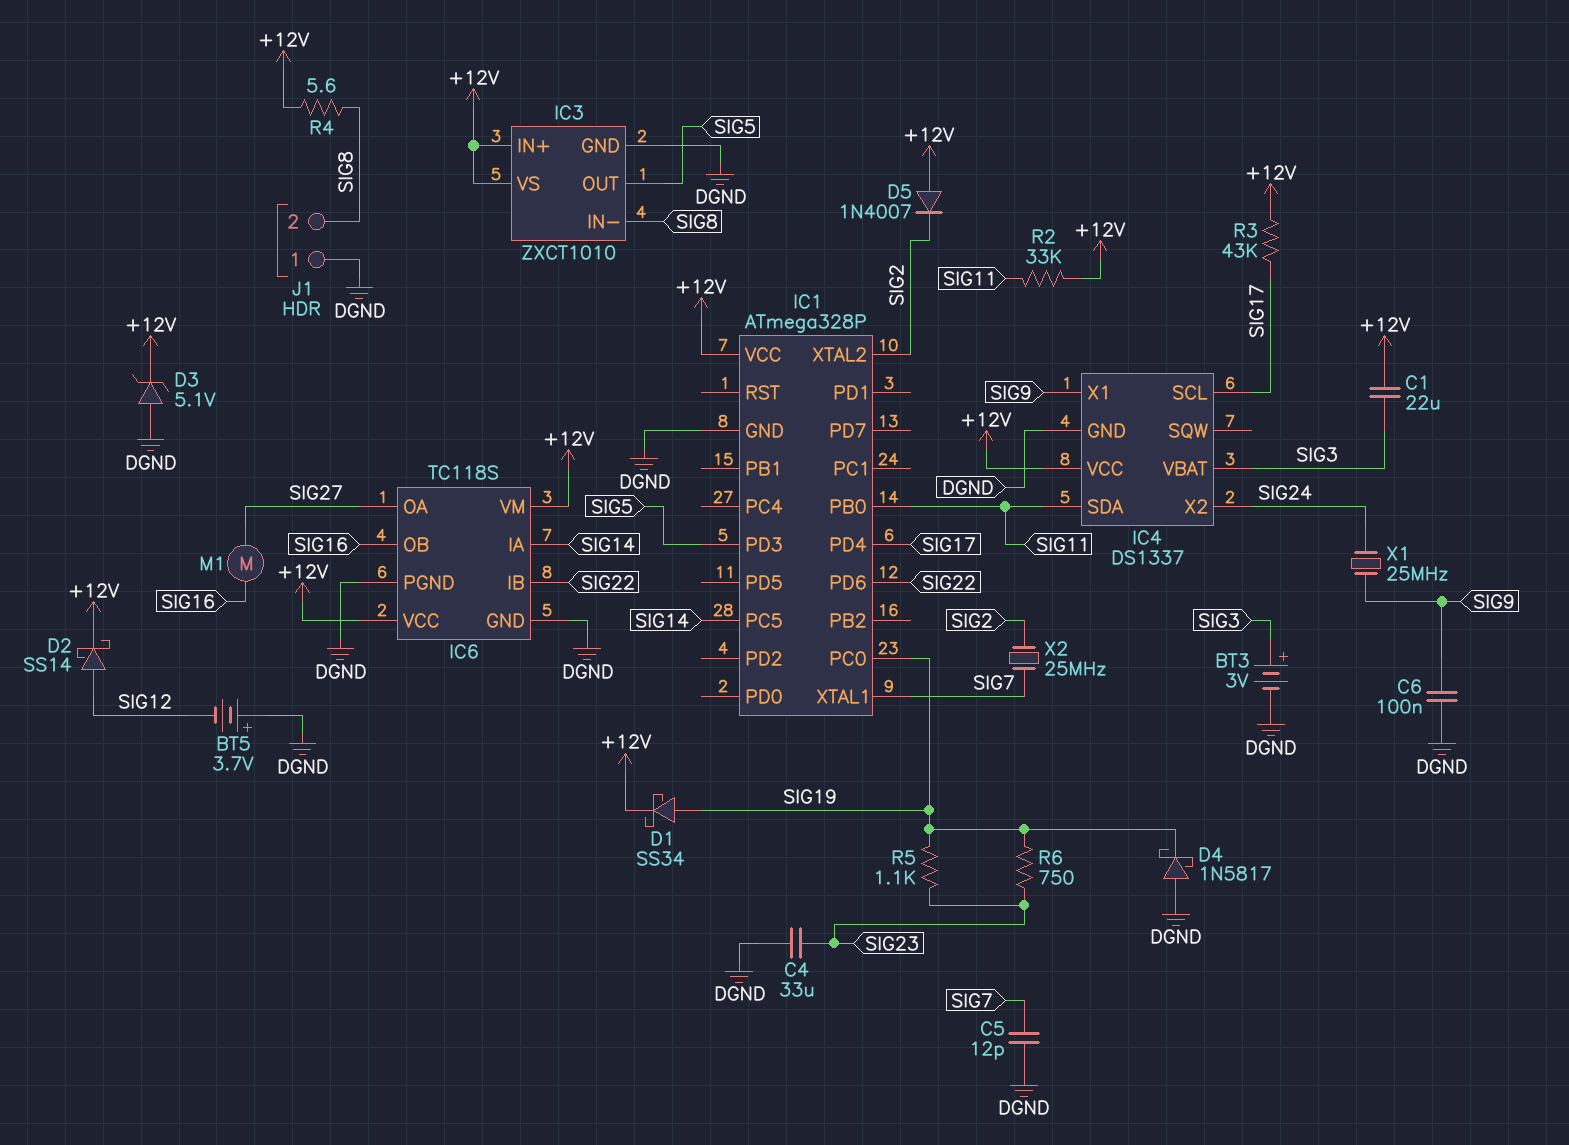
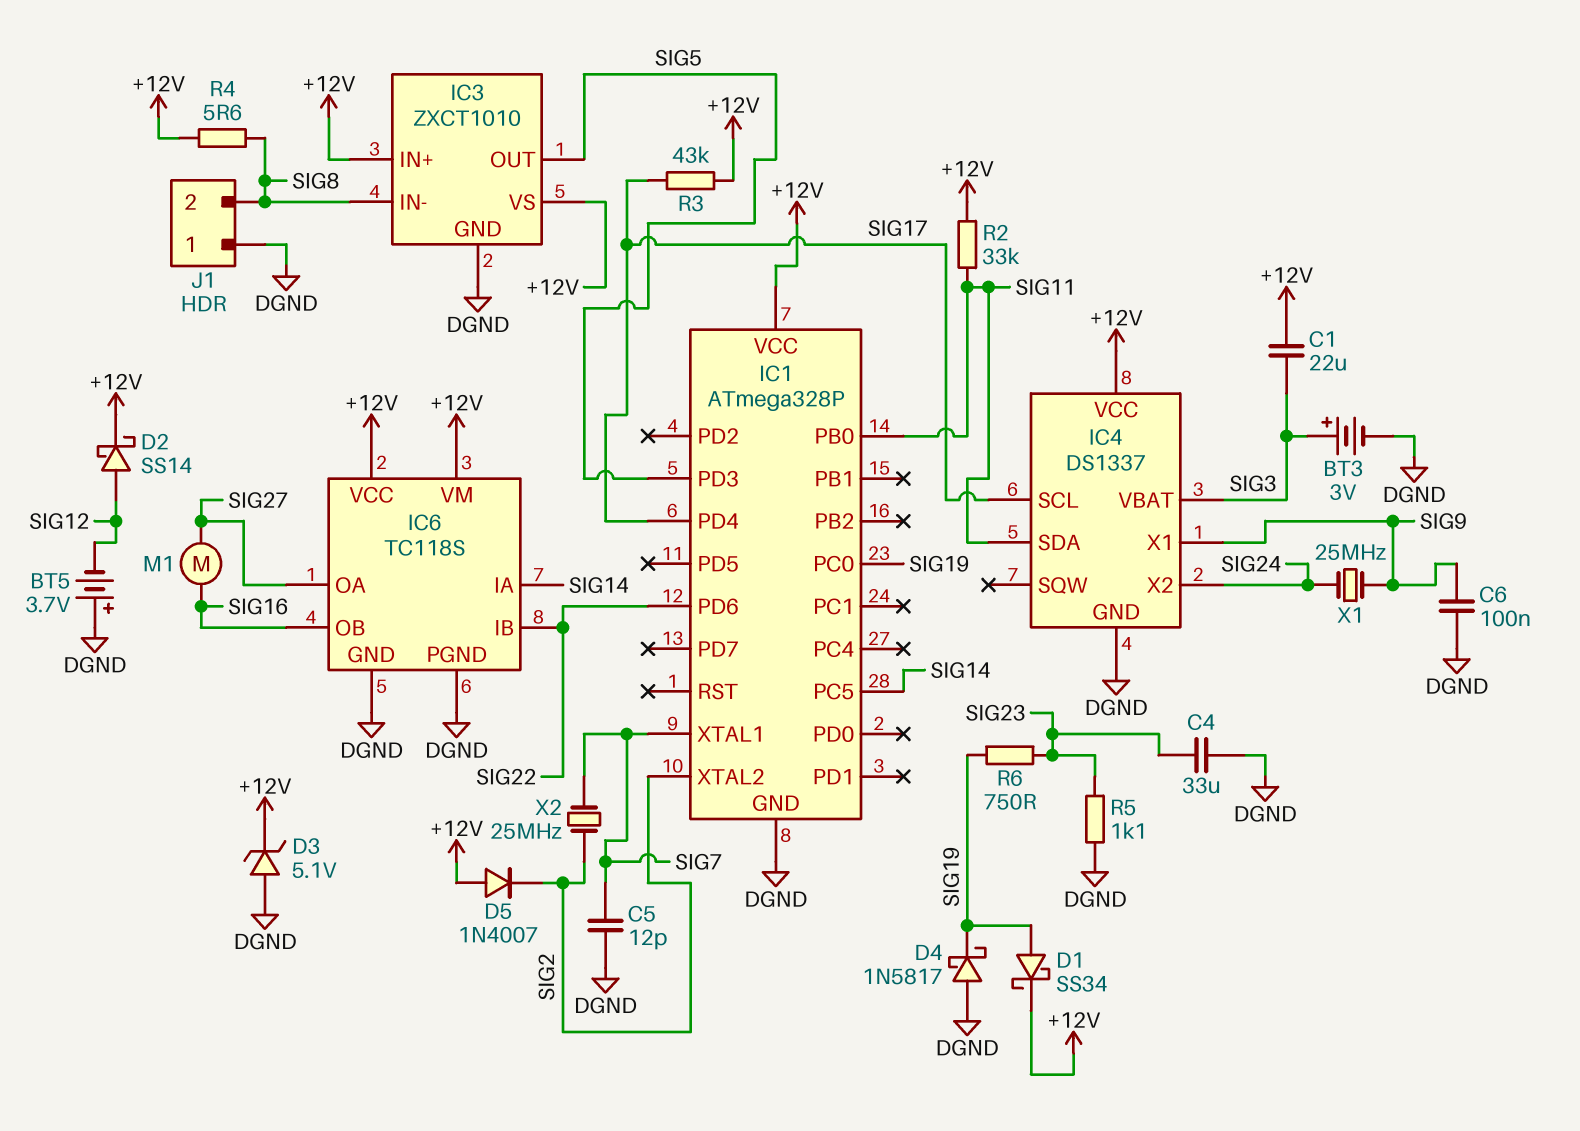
R5: 1.1k (SIG19, SIG23) -> 1.1k (DGND, SIG23)

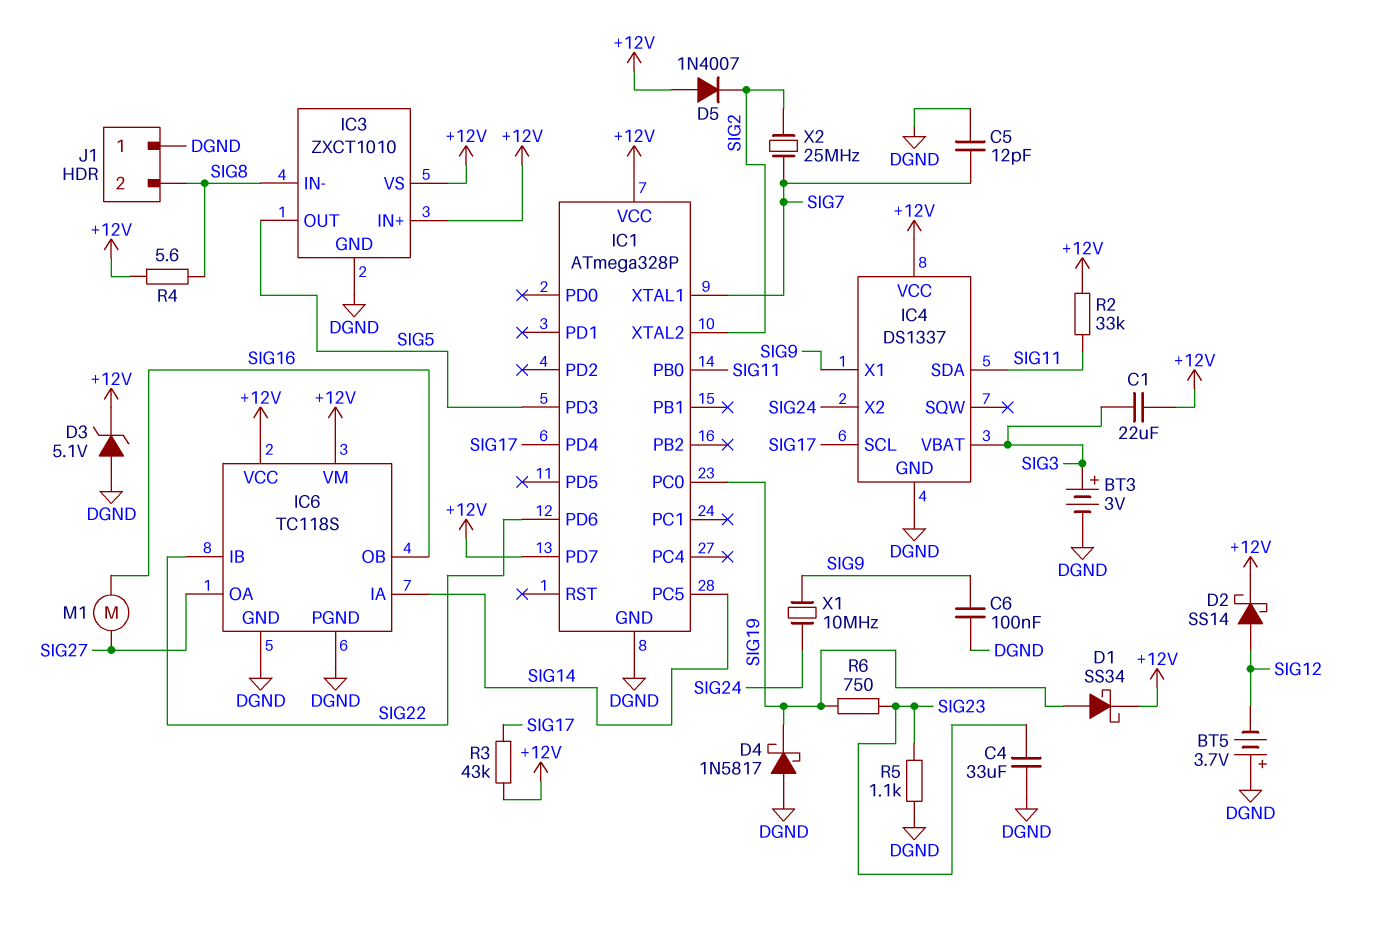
IC1 pin PD7: none -> +12V
X1: 25MHz (SIG9, SIG24) -> 10MHz (SIG9, SIG24)

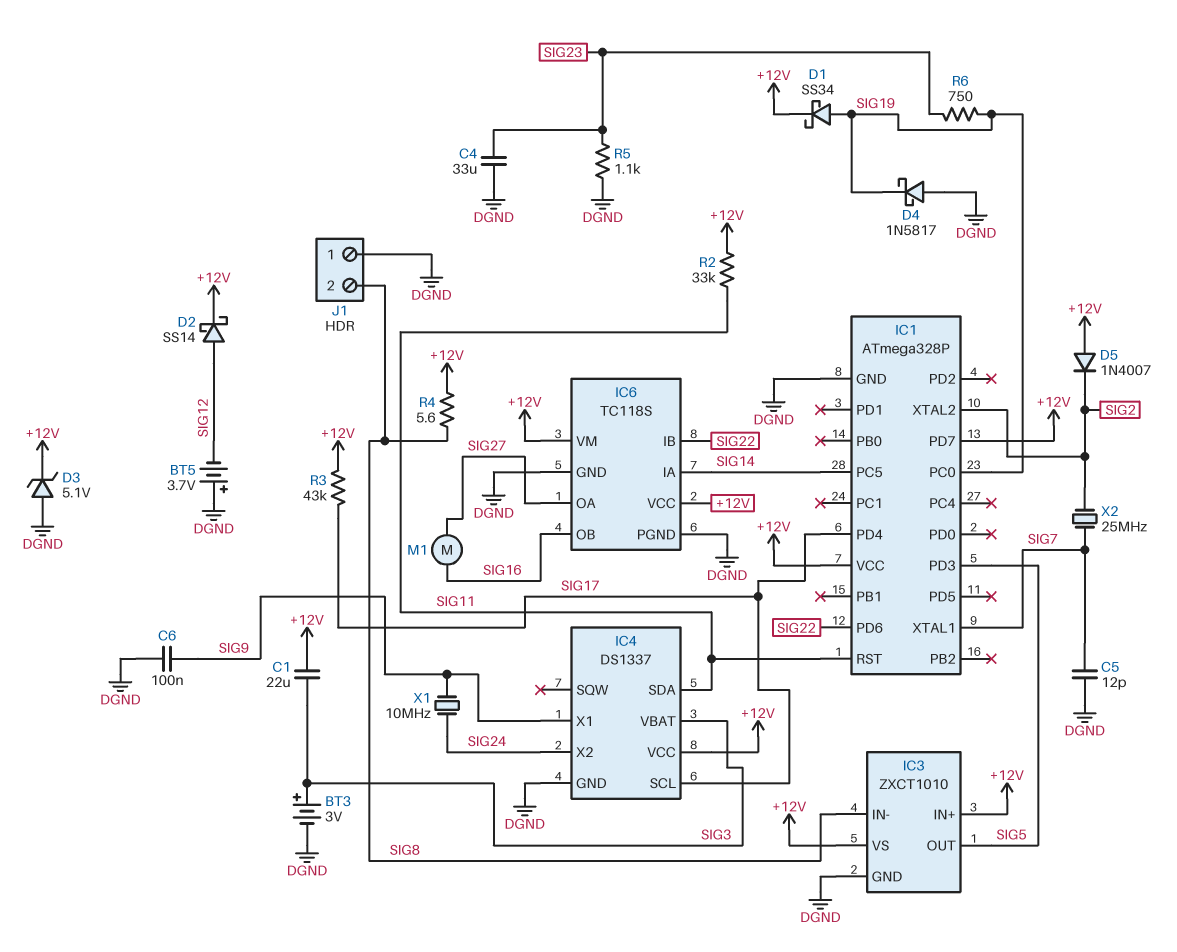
IC1 pin PB0: SIG11 -> none
IC1 pin RST: none -> SIG11

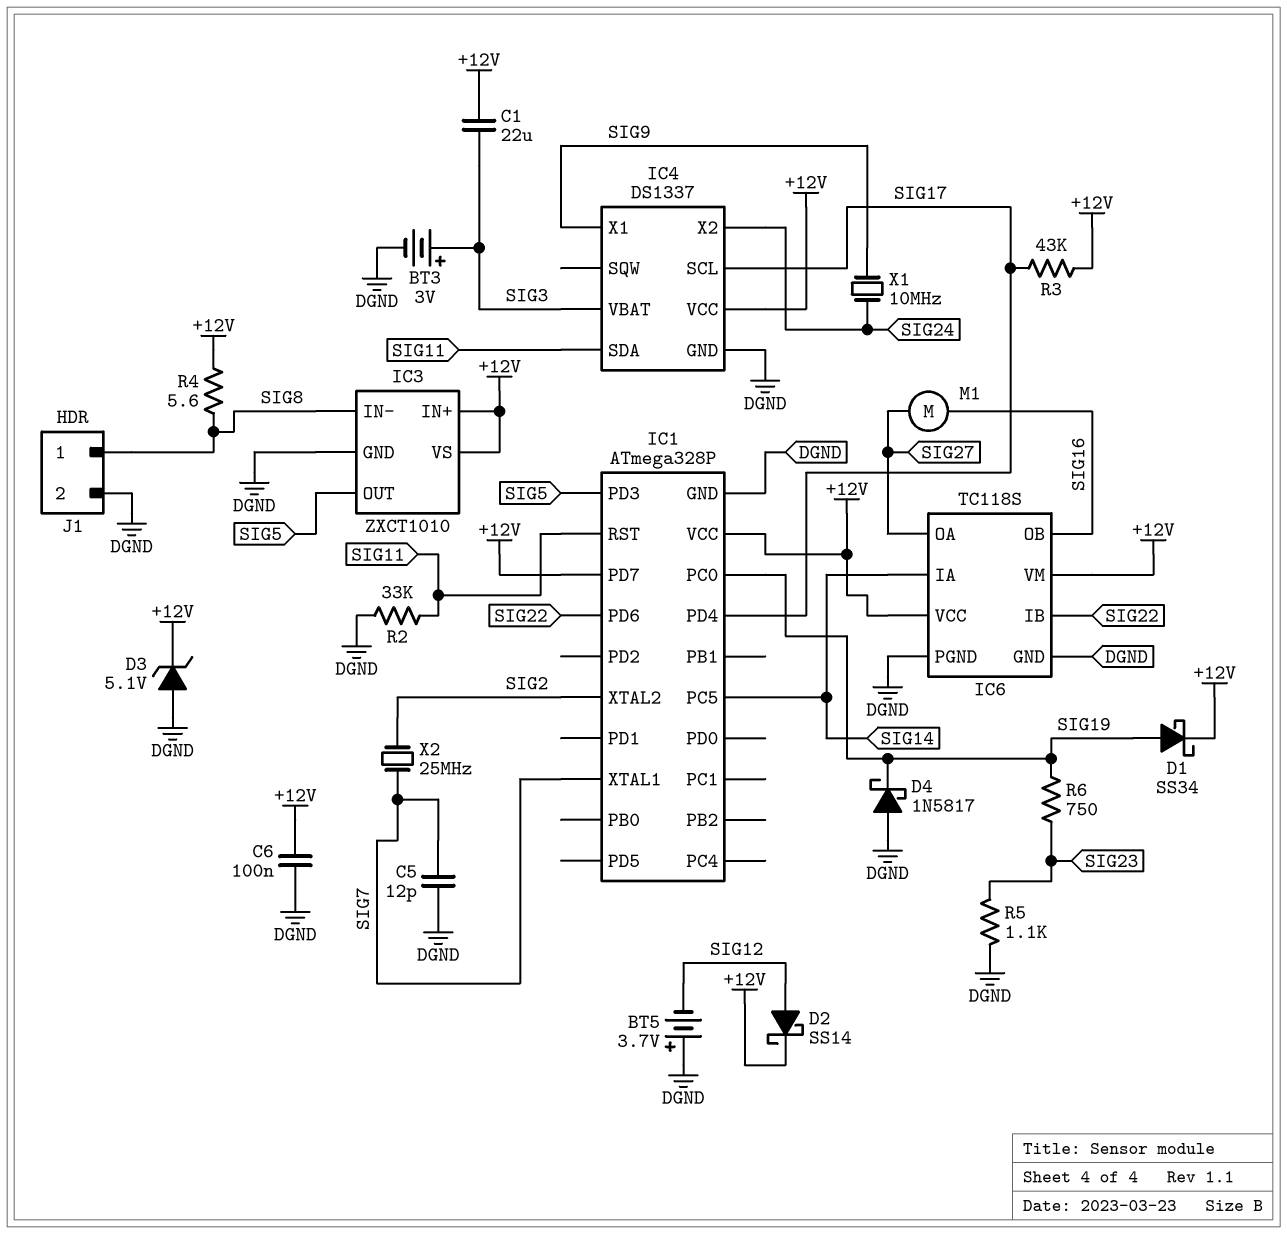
C4: 33uF (DGND, SIG23) -> none
C6: 100nF (DGND, SIG9) -> 100nF (+12V, DGND)
D5: diode 1N4007 (A +12V, K SIG2) -> none
J1 pin 1: DGND -> SIG8
J1 pin 2: SIG8 -> DGND
R2: 33k (+12V, SIG11) -> 33k (DGND, SIG11)

